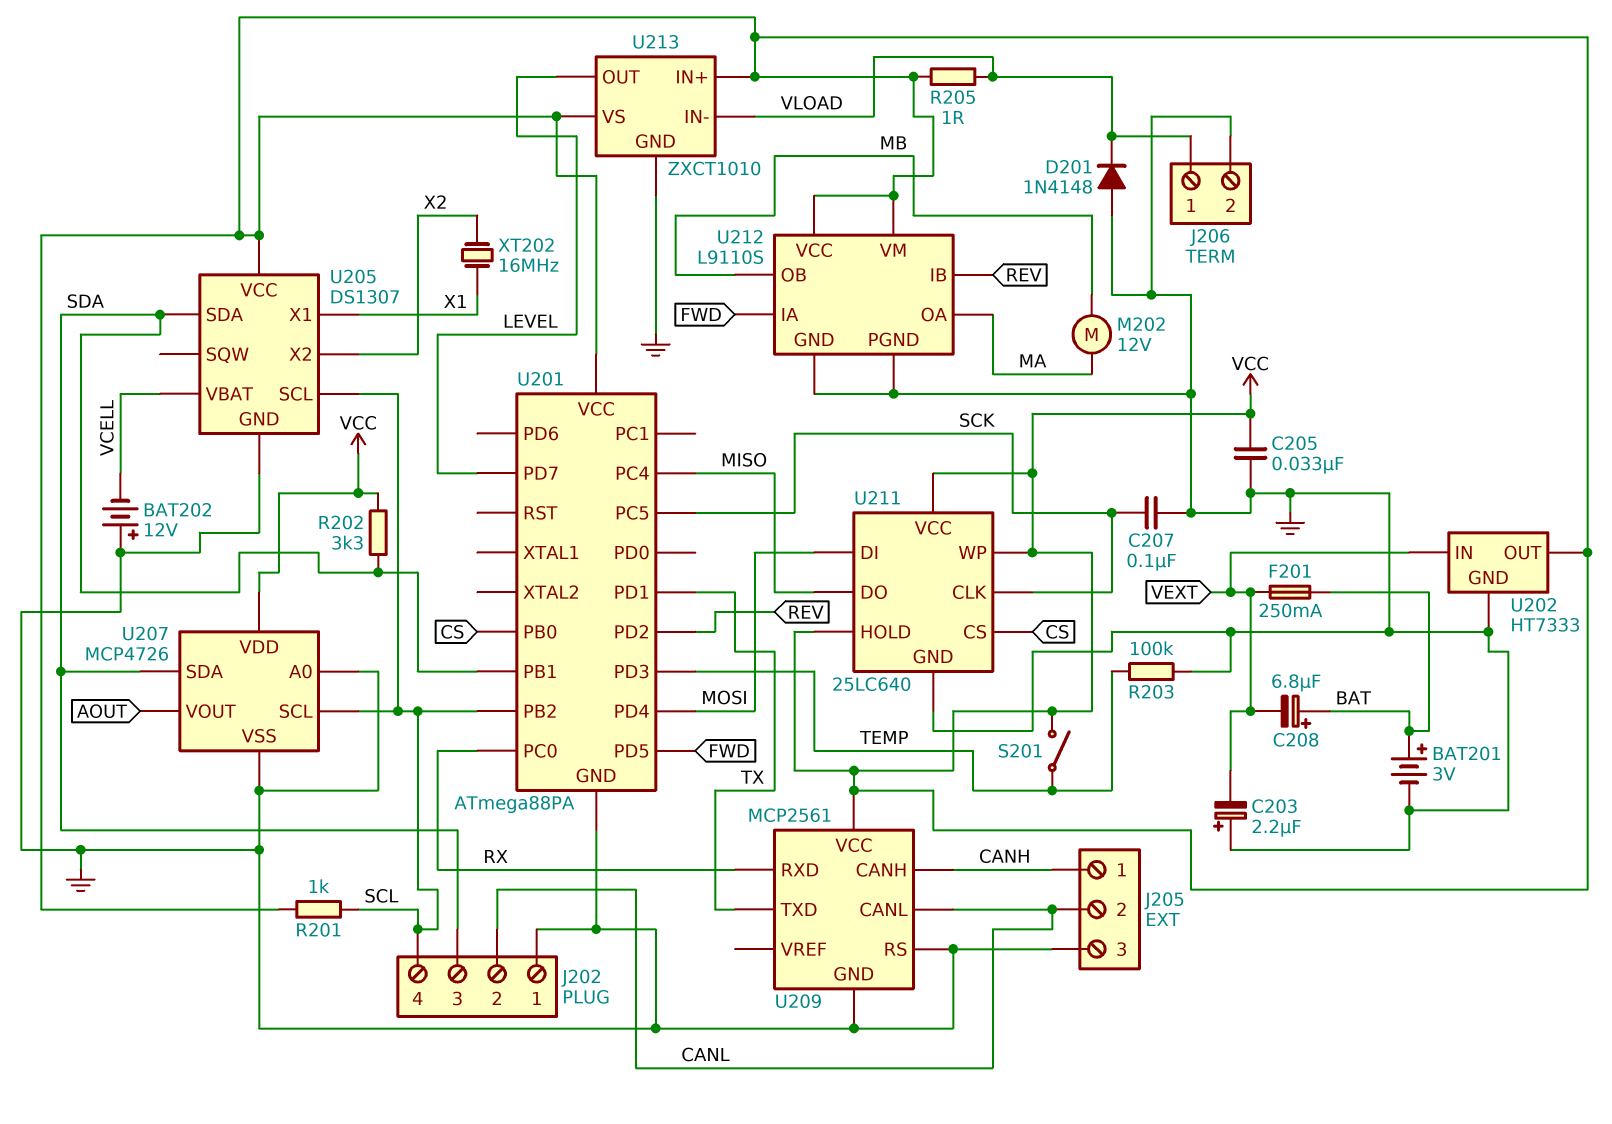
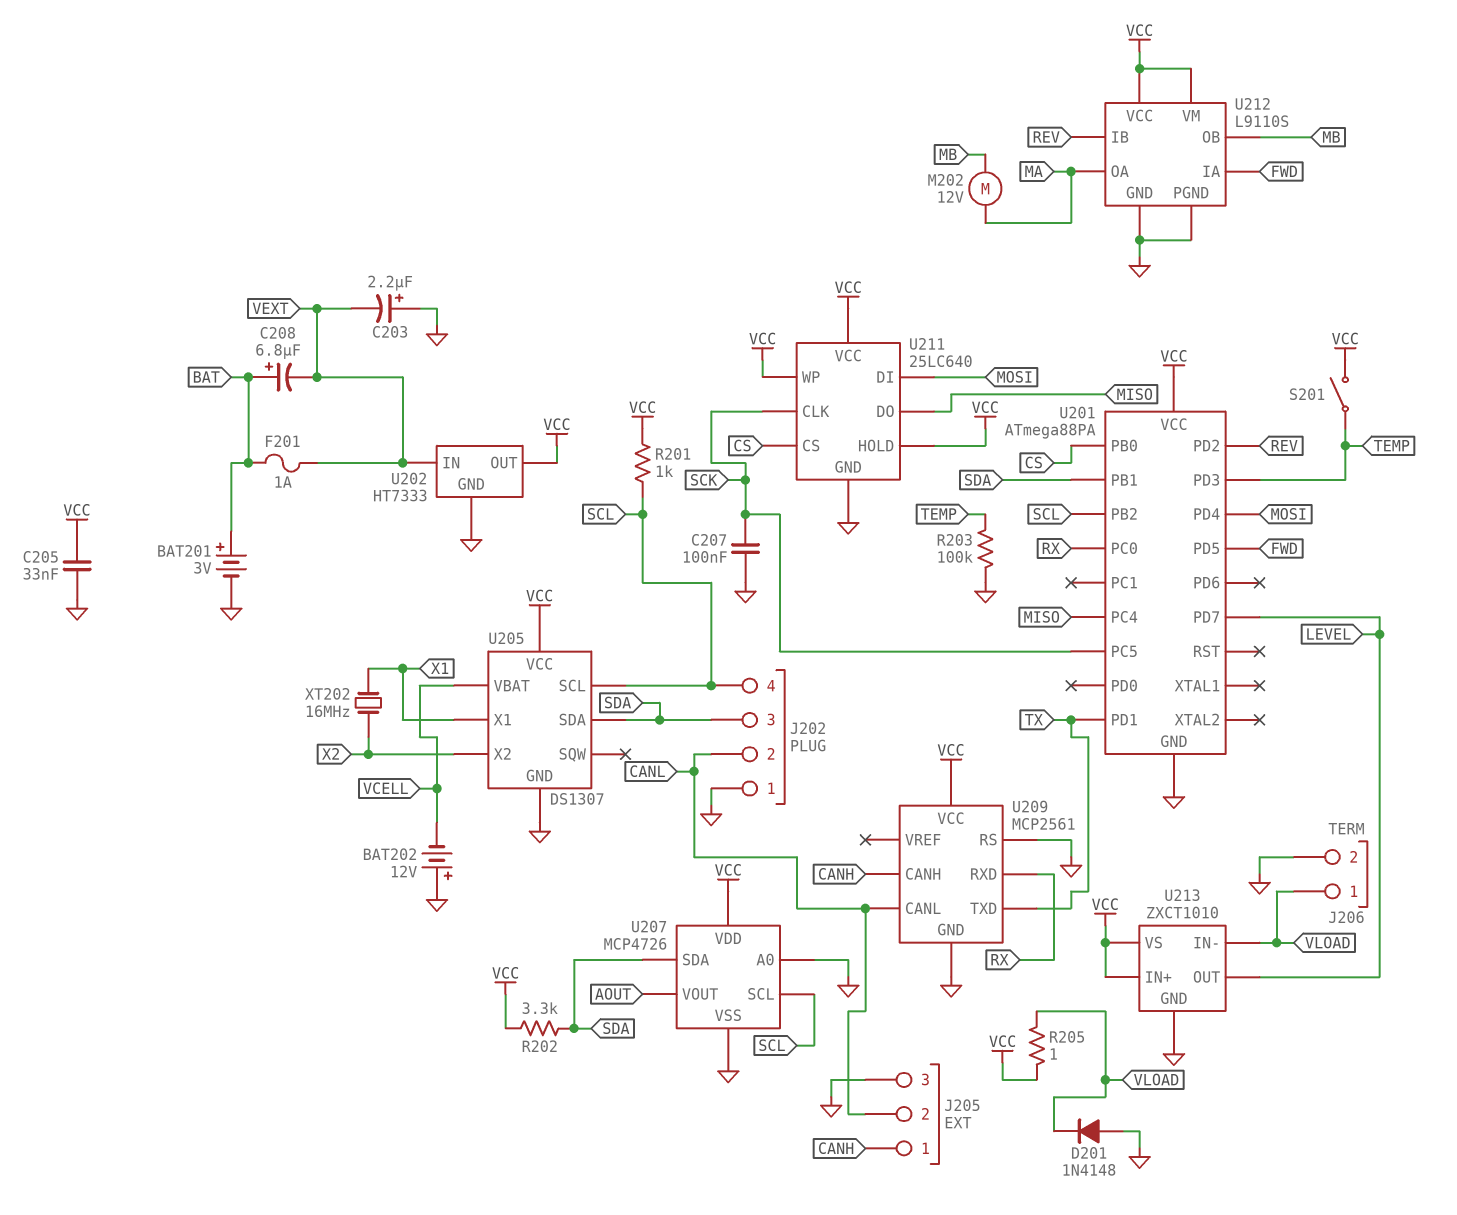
F201: 250mA (BAT, VEXT) -> 1A (BAT, VEXT)

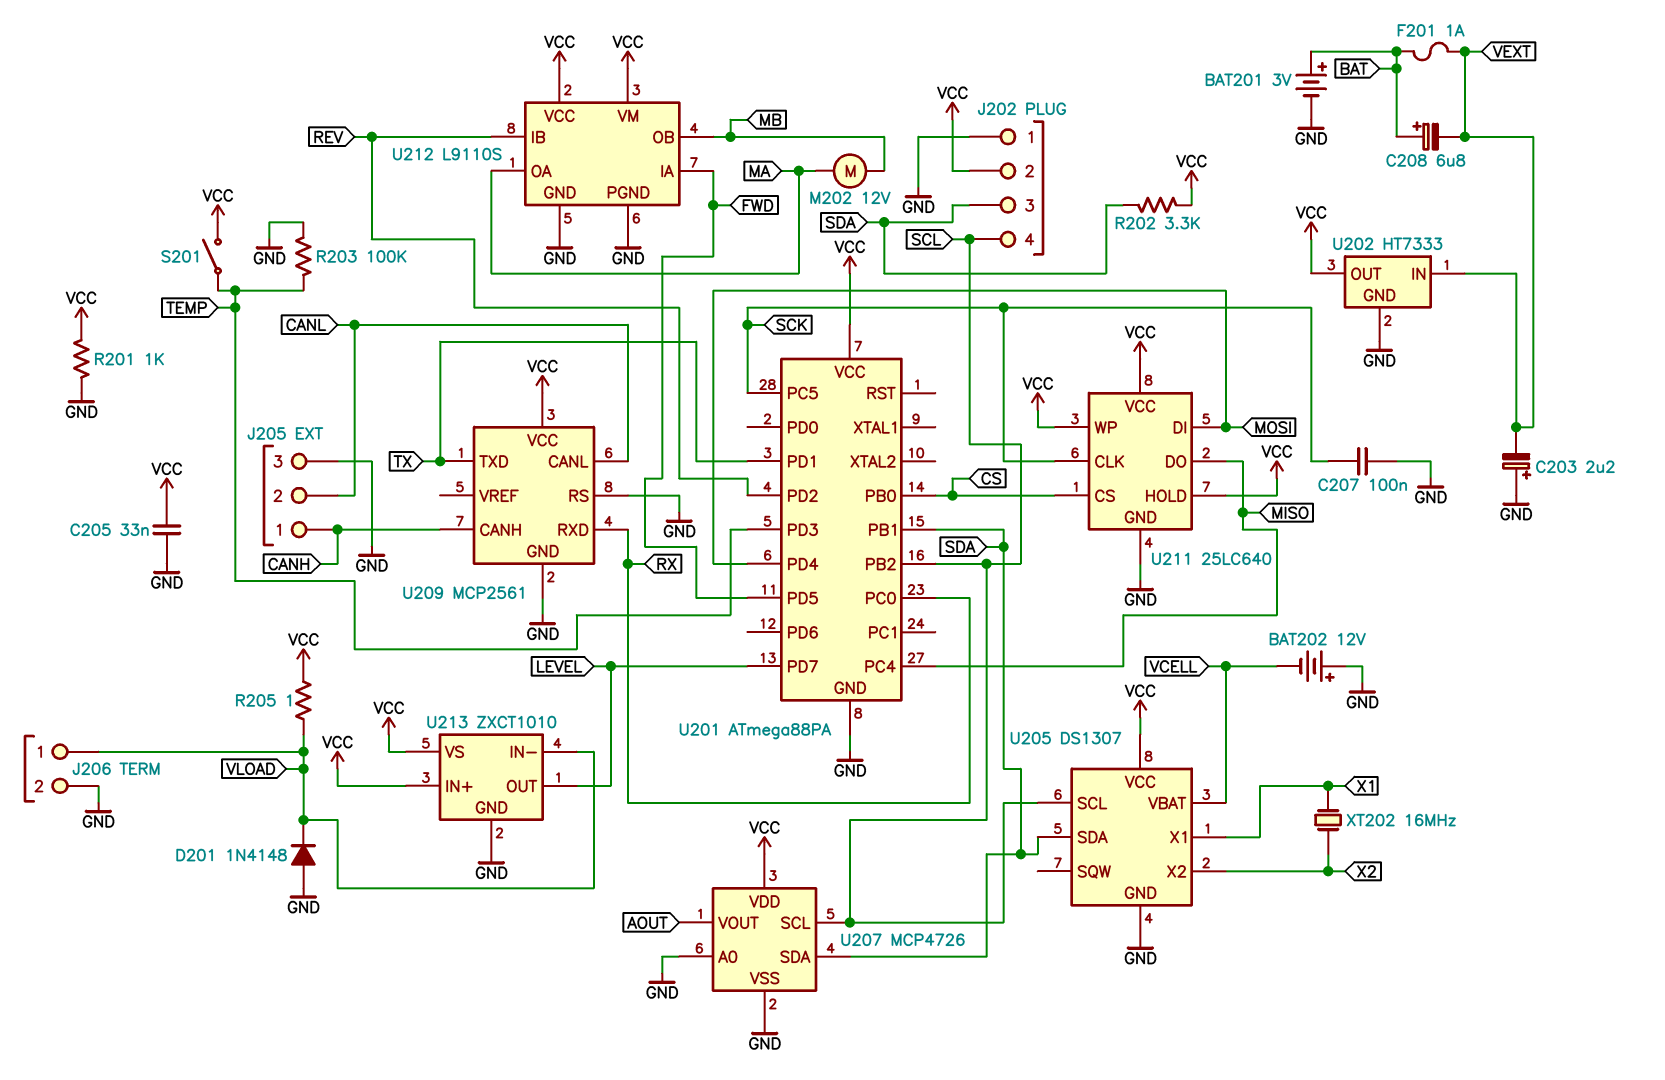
J202 pin 2: CANL -> VCC
R201: 1k (SCL, VCC) -> 1k (GND, VCC)

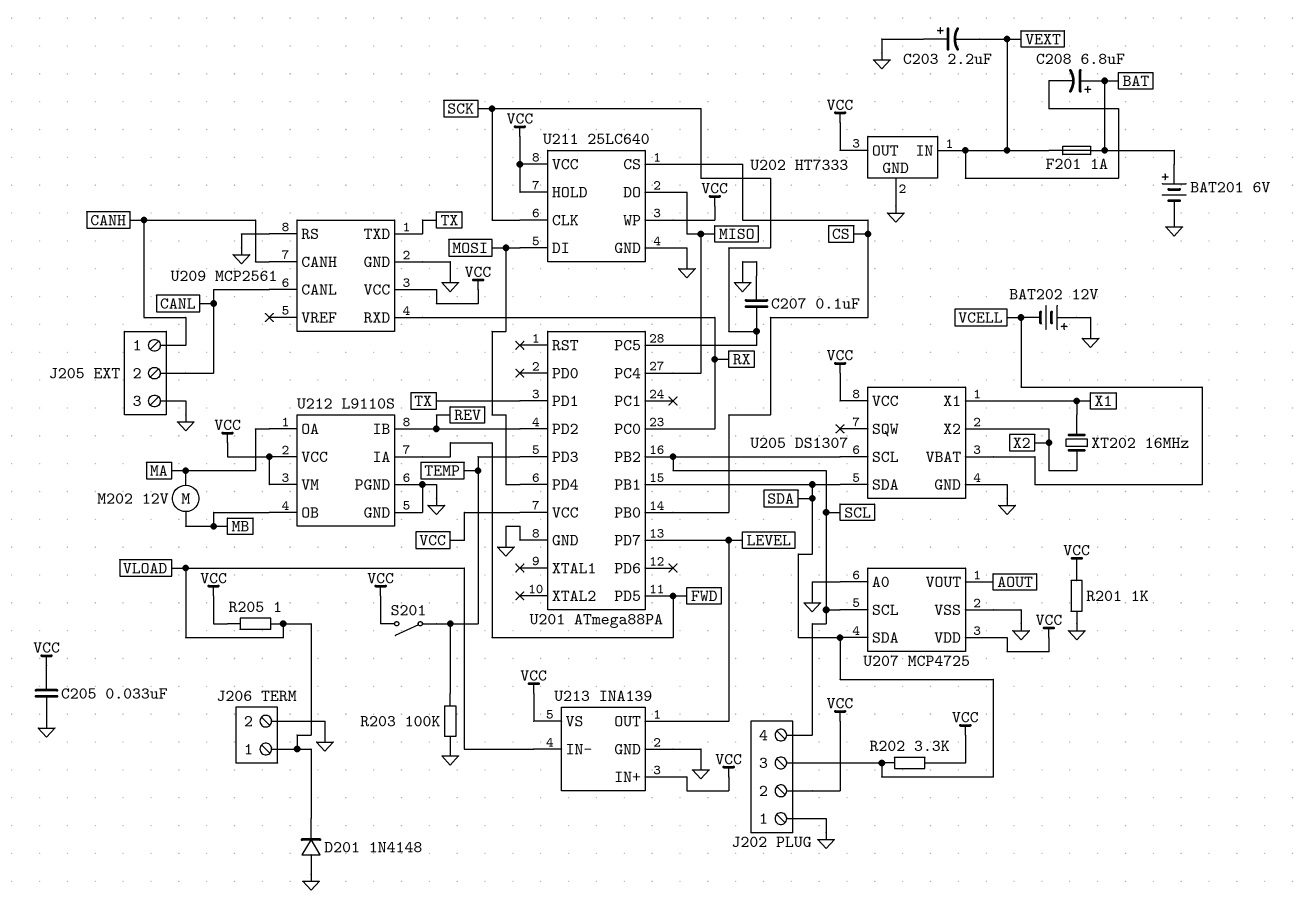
BAT201: 3V (plus BAT, minus GND) -> 6V (plus BAT, minus GND)
U207: MCP4726 -> MCP4725
U213: ZXCT1010 -> INA139

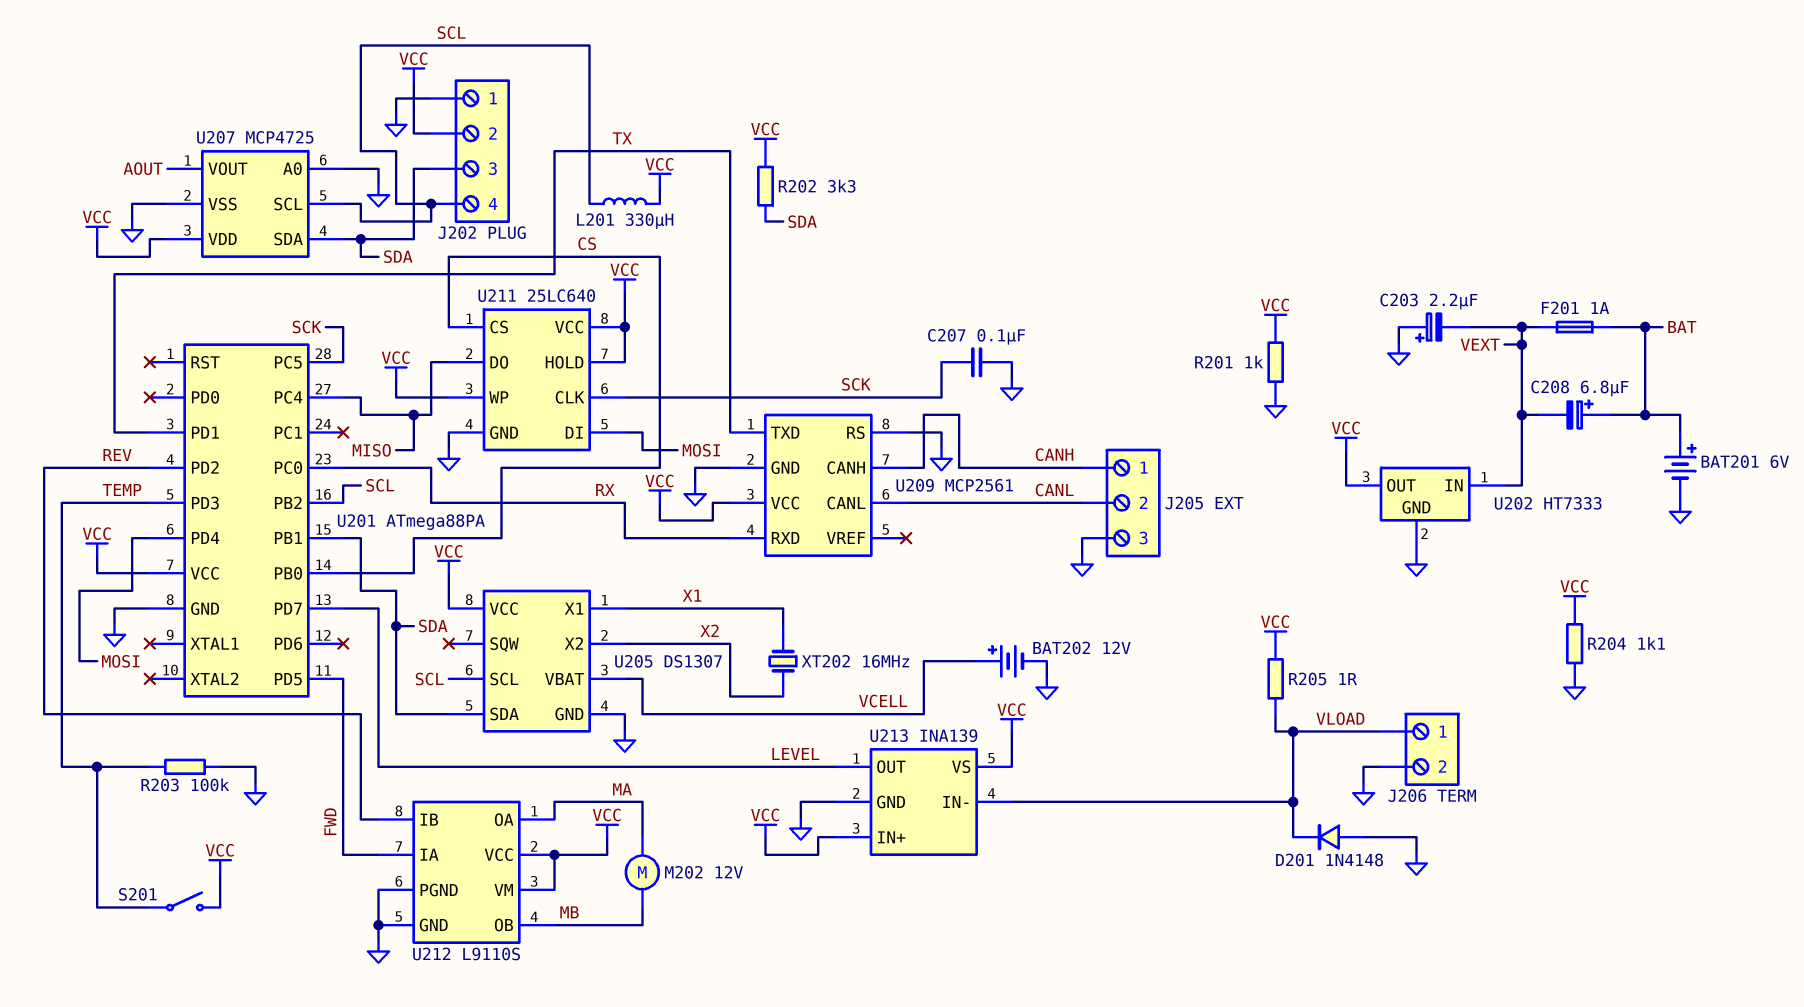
BAT202: 12V (plus GND, minus VCELL) -> 12V (plus VCELL, minus GND)
C205: 33nF (GND, VCC) -> none
L201: none -> 330uH (SCL, VCC)
R204: none -> 1.1k (GND, VCC)

